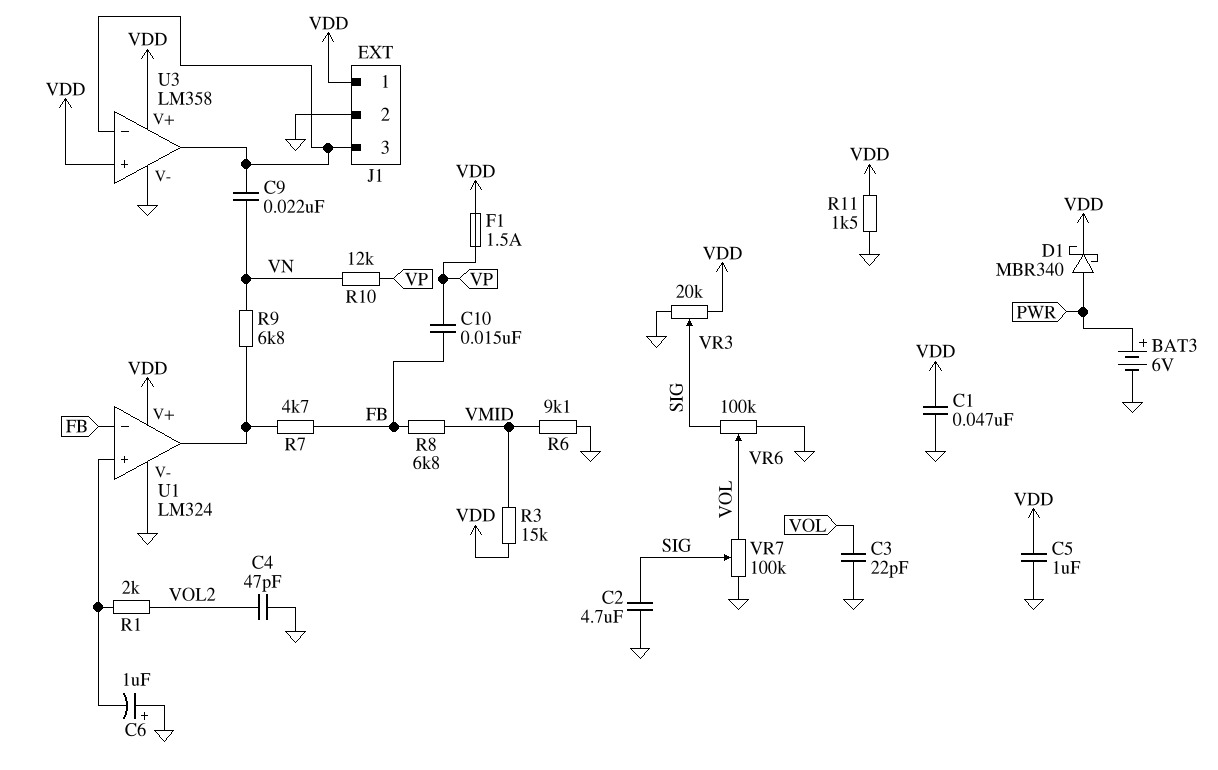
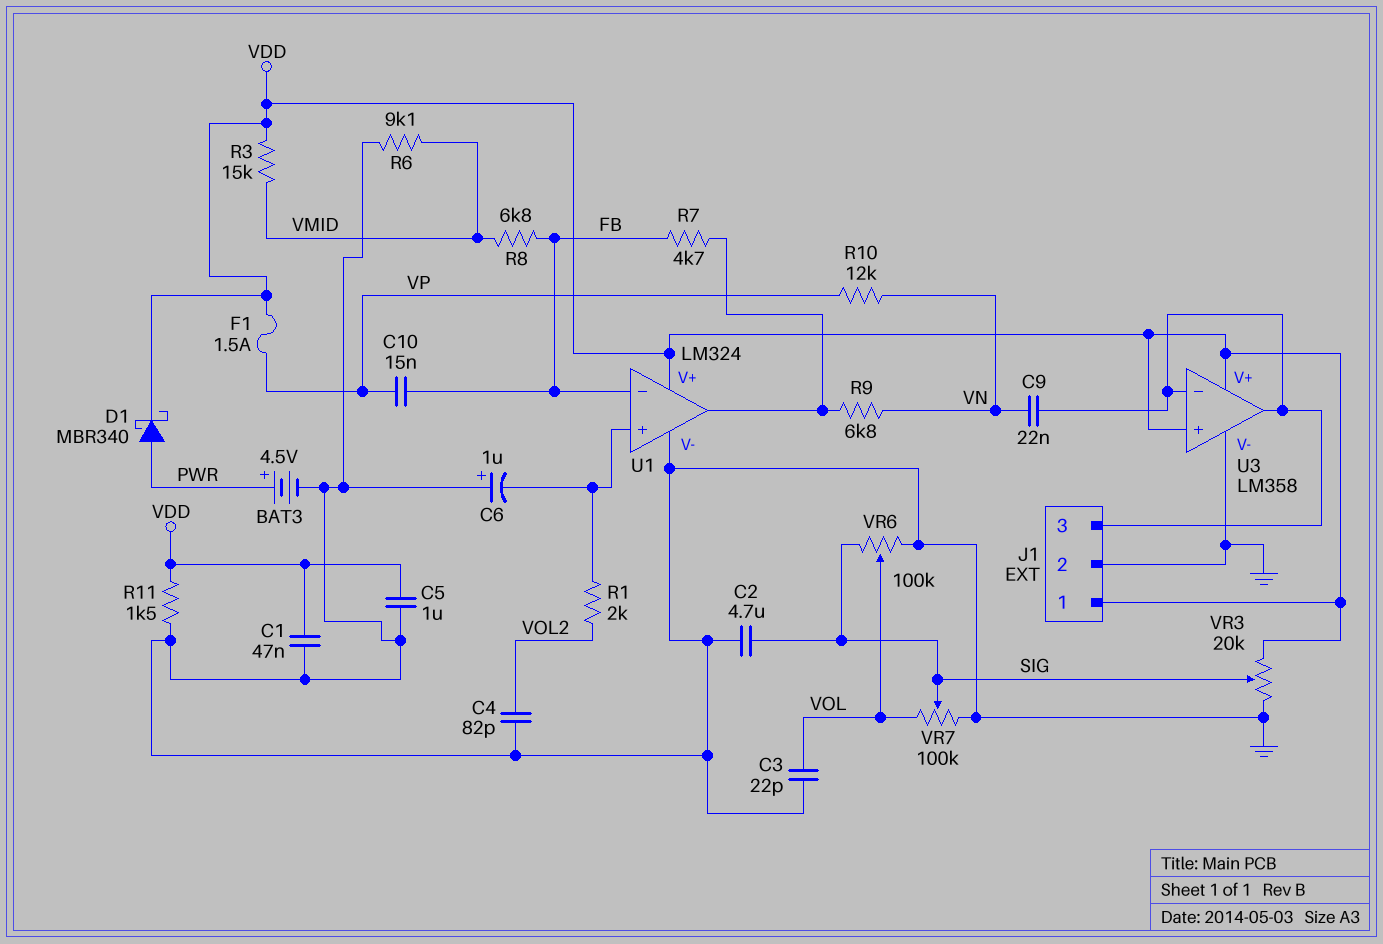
BAT3: 6V (plus PWR, minus GND) -> 4.5V (plus PWR, minus GND)
C4: 47pF (GND, VOL2) -> 82pF (GND, VOL2)

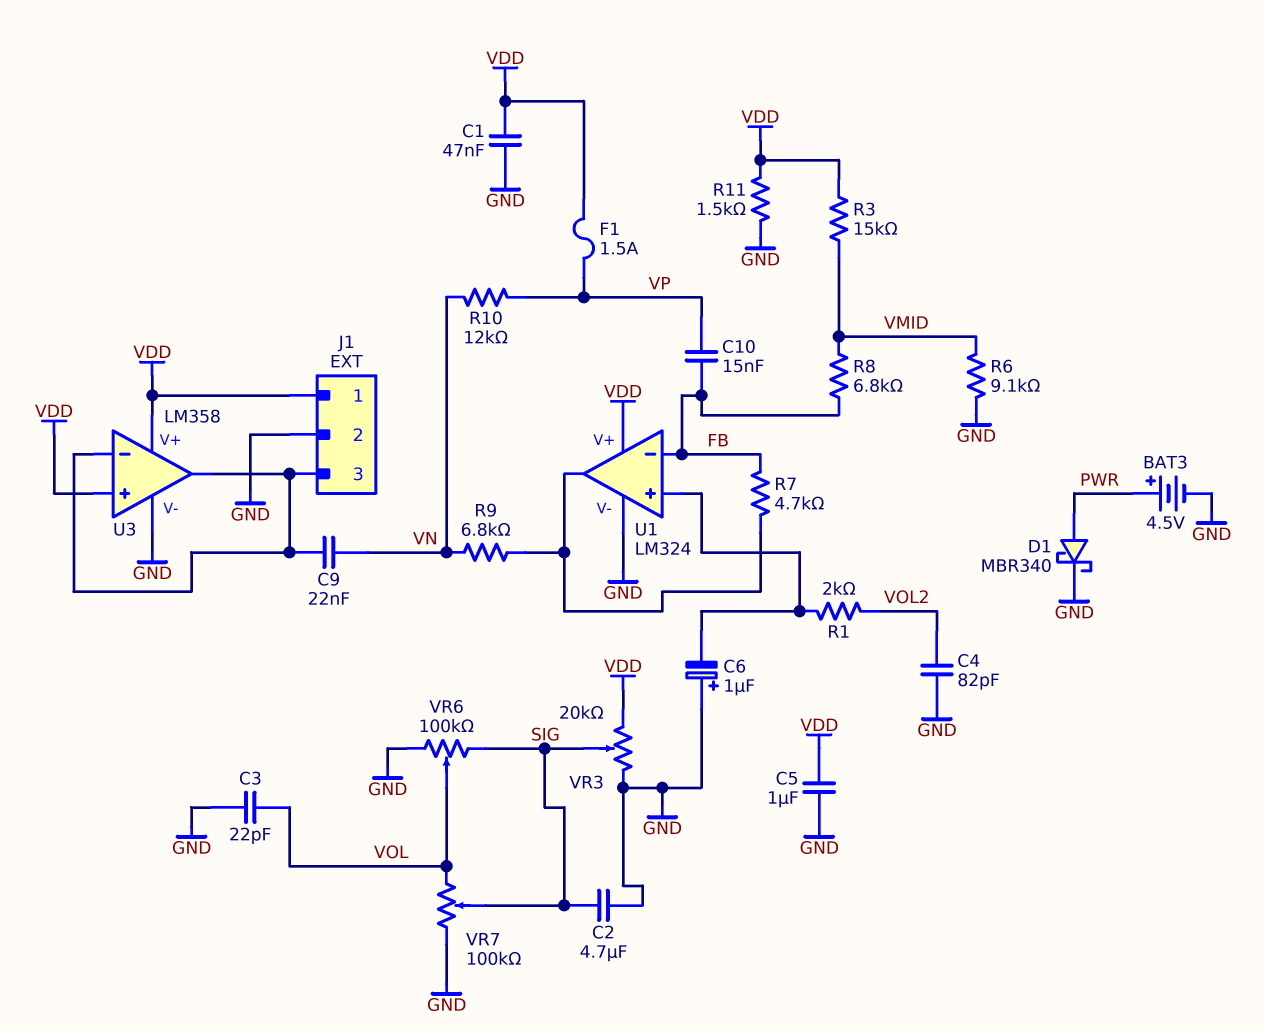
D1: schottky MBR340 (A PWR, K VDD) -> schottky MBR340 (A PWR, K GND)

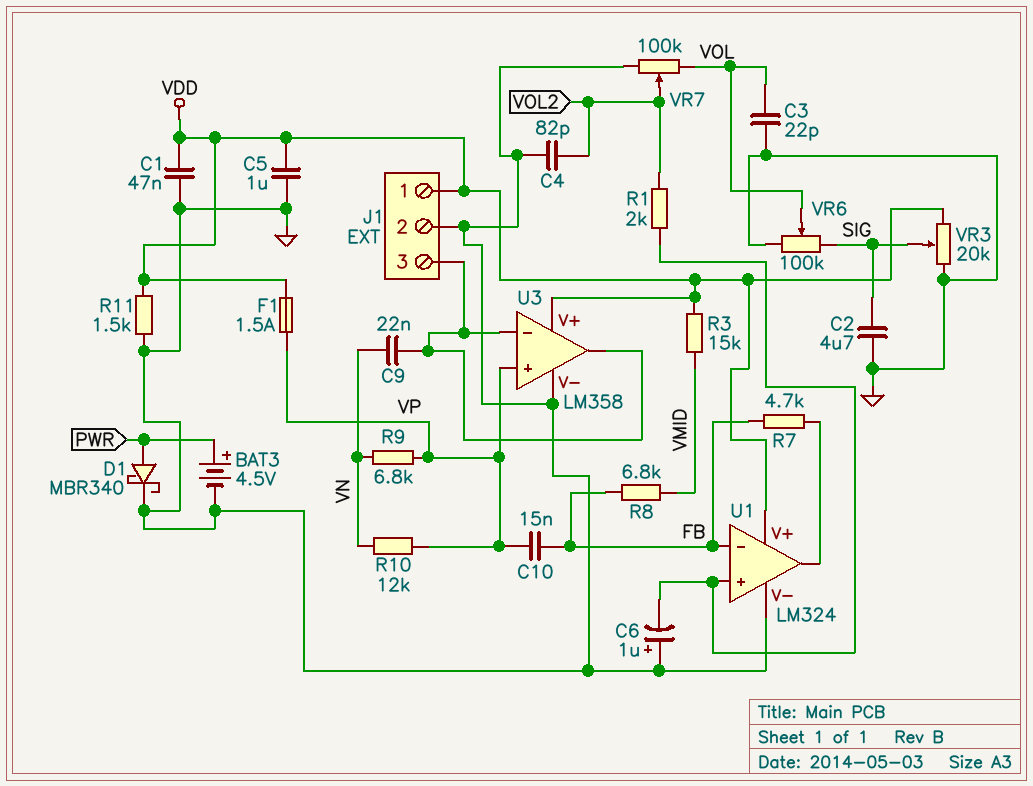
R6: 9.1k (GND, VMID) -> none
R9: 6.8k (U1/out, VN) -> 6.8k (VN, VP)
U3 pin in+: VDD -> VP
VR7: 100k (GND, VOL, wiper SIG) -> 100k (GND, VOL, wiper VOL2)

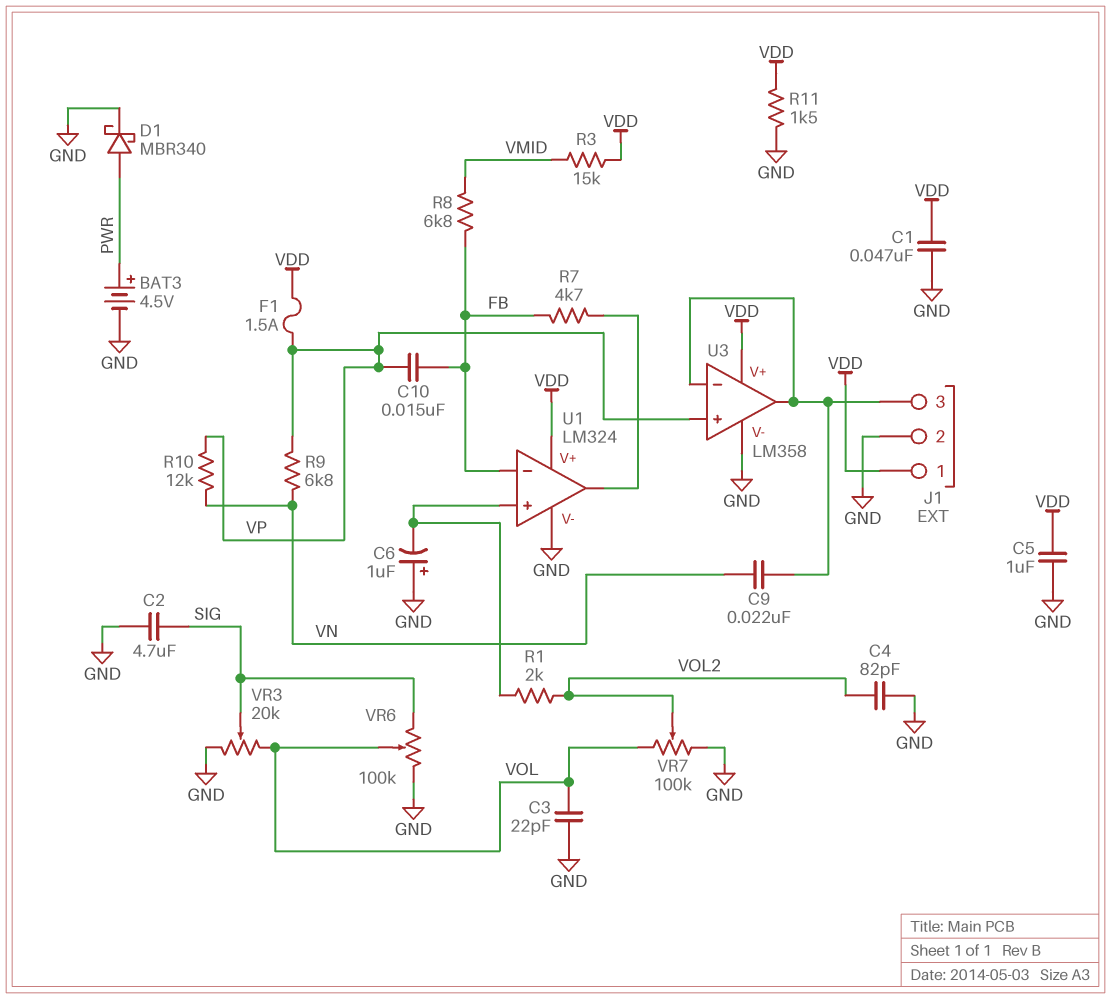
VR3: 20k (GND, VDD, wiper SIG) -> 20k (GND, VOL, wiper SIG)

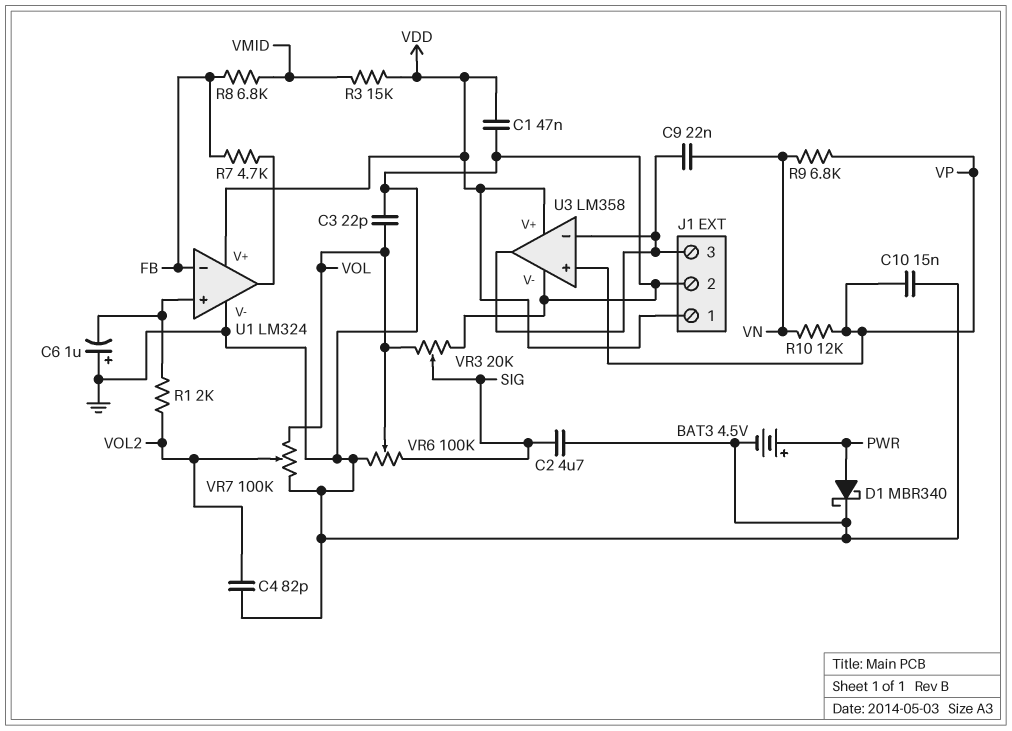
C5: 1uF (GND, VDD) -> none
C10: 15nF (FB, VP) -> 15nF (GND, VP)
F1: 1.5A (VDD, VP) -> none
R11: 1.5k (GND, VDD) -> none

